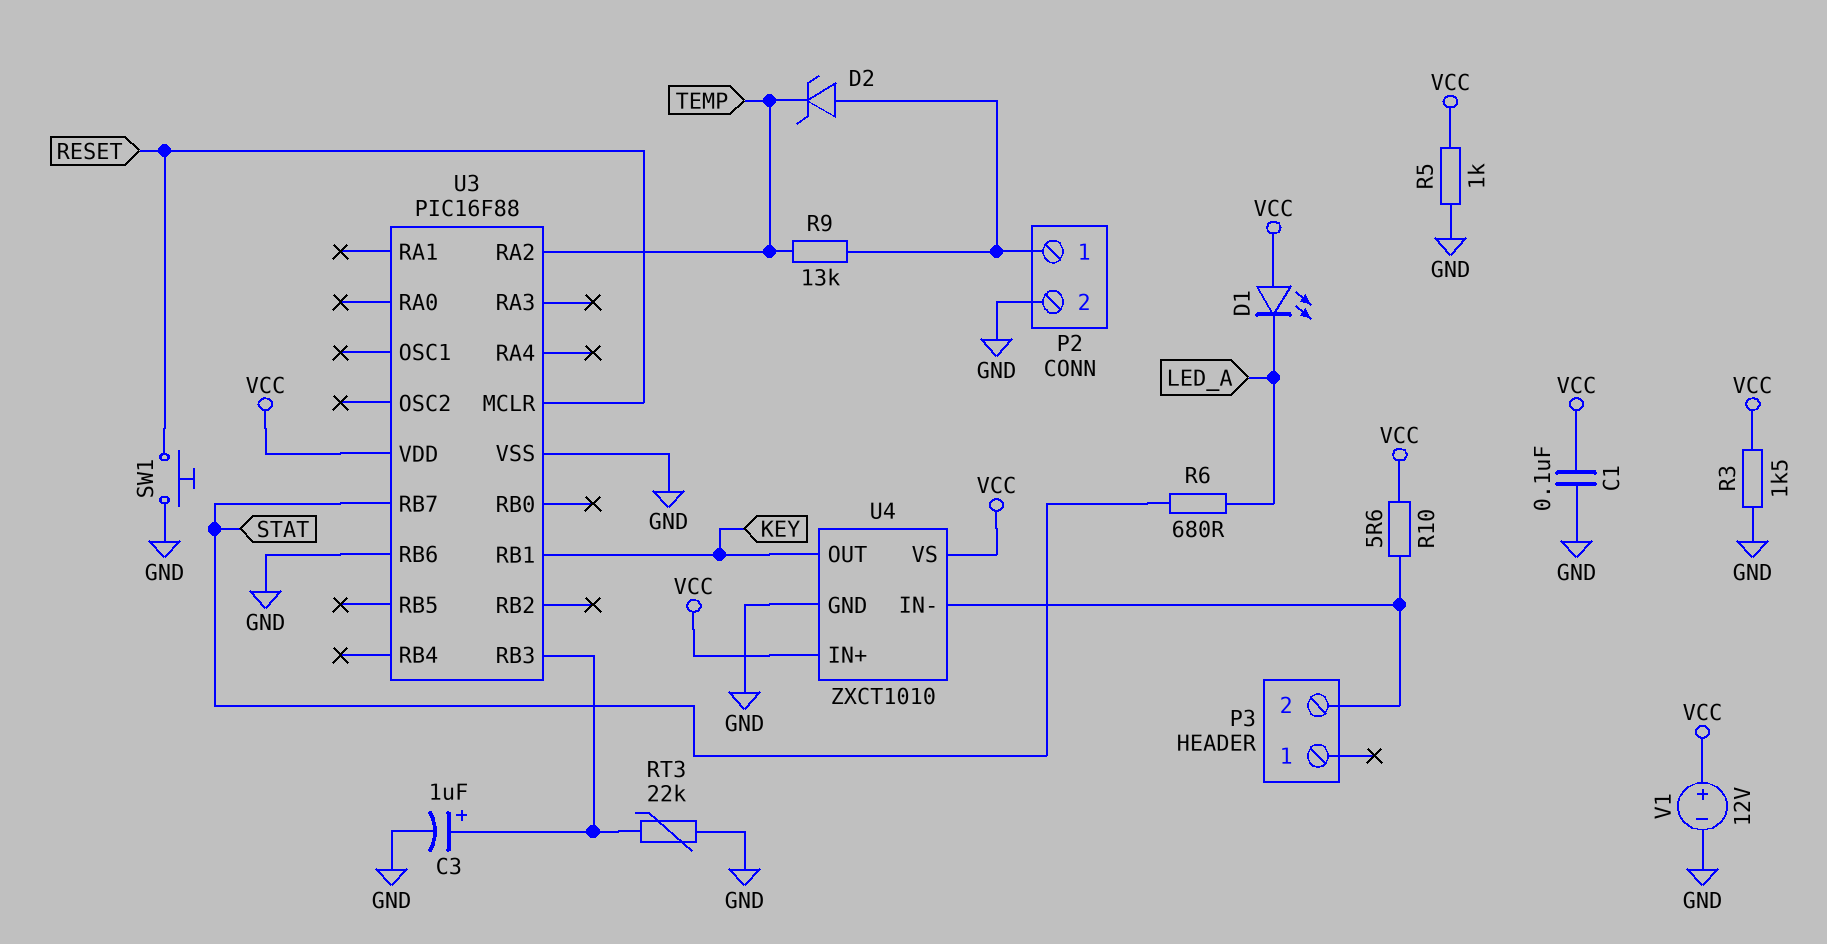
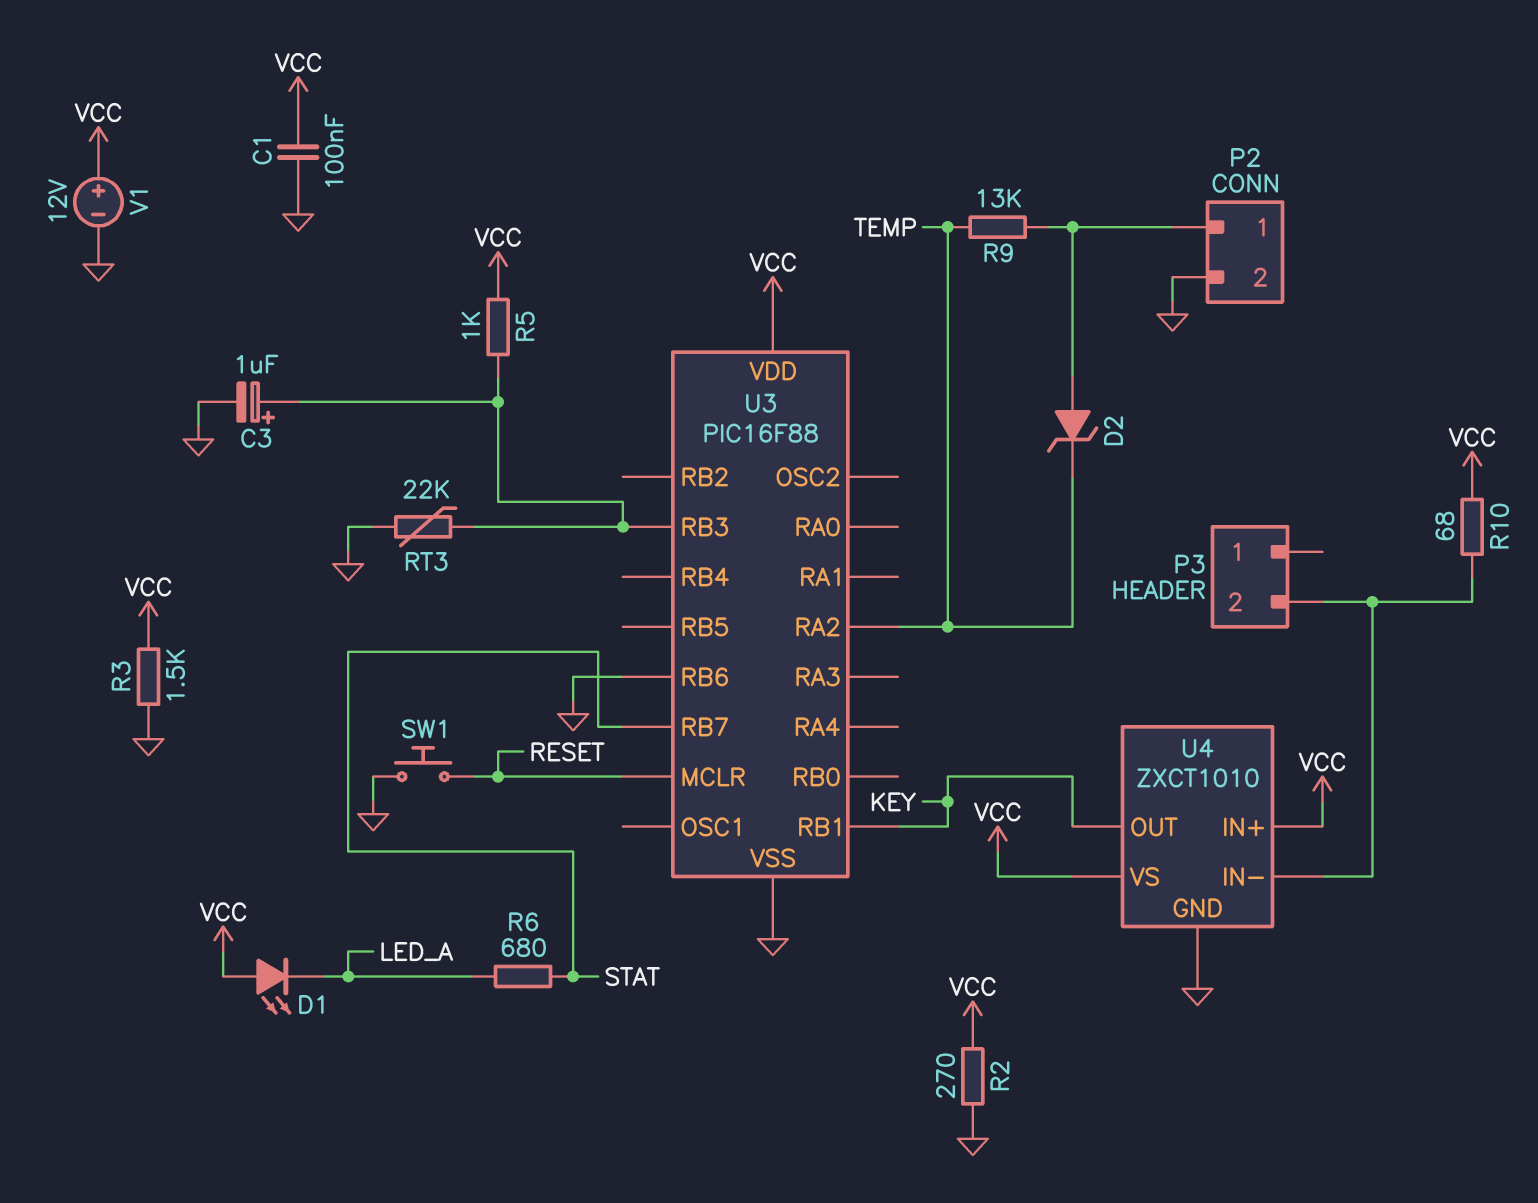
R2: none -> 270 (GND, VCC)
R5: 1k (GND, VCC) -> 1k (U3/RB3, VCC)
R10: 5.6 (P3/2, VCC) -> 68 (P3/2, VCC)

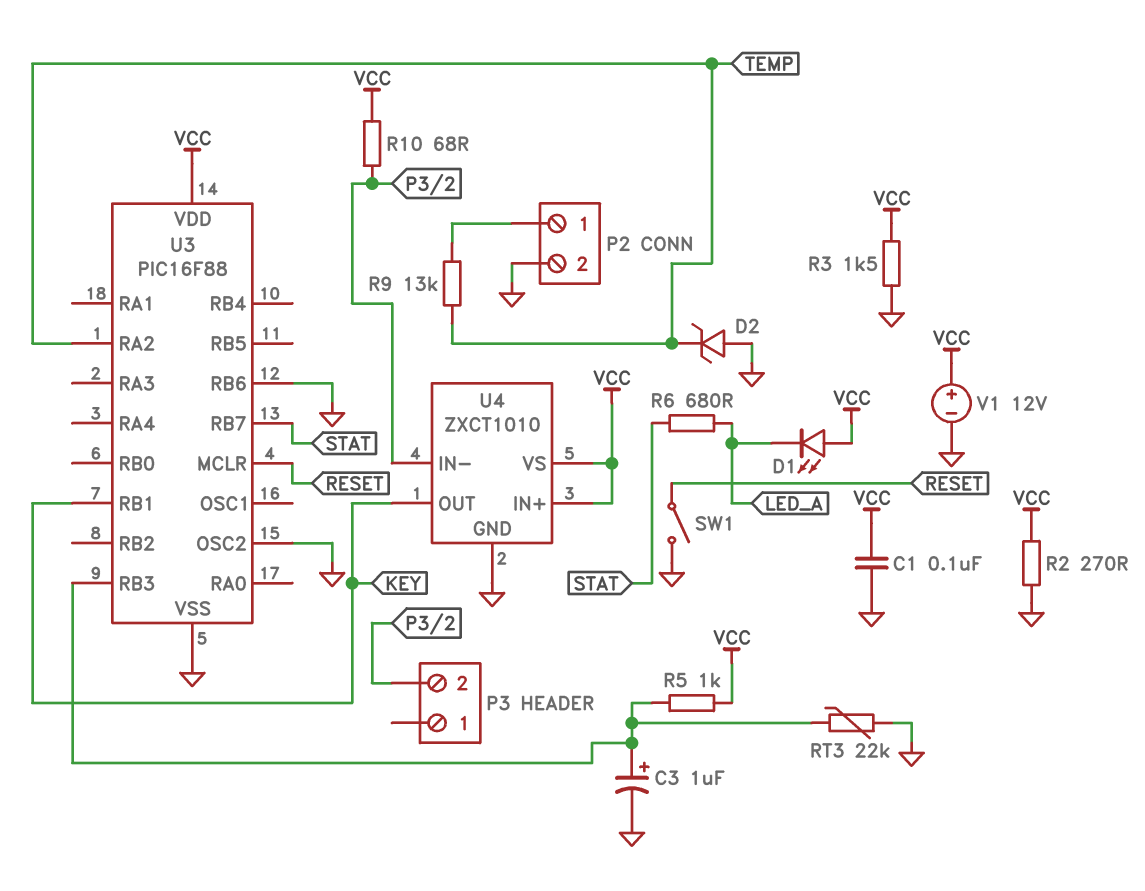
D2: zener (A P2/1, K TEMP) -> zener (A GND, K TEMP)
SW1: button (GND, RESET) -> switch (GND, RESET)
U3 pin OSC2: none -> GND

